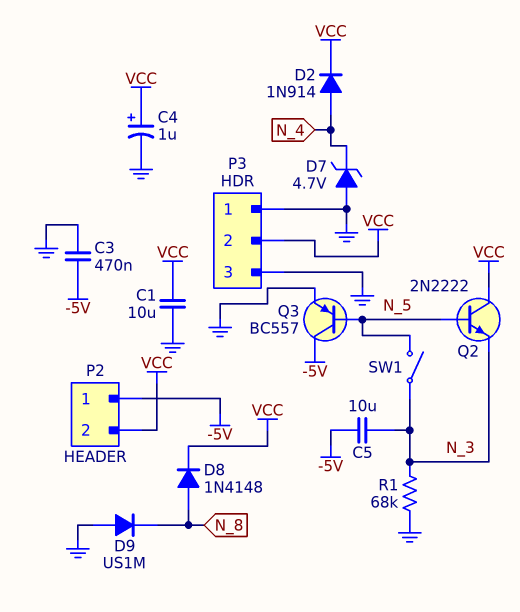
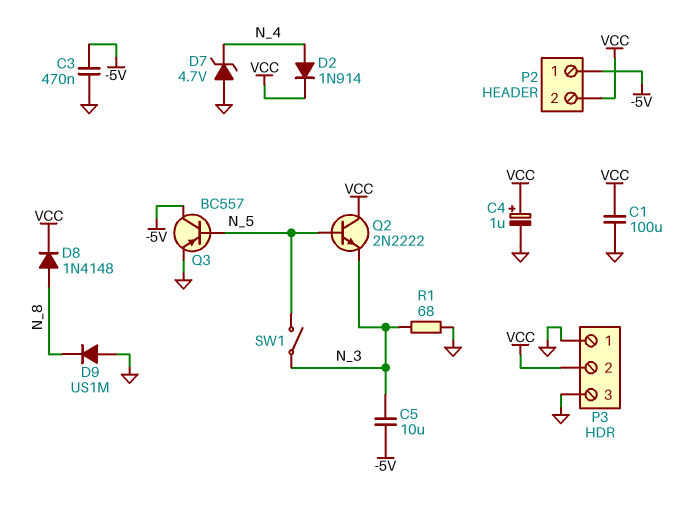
C1: 10uF (GND, VCC) -> 100uF (GND, VCC)
R1: 68k (GND, N_3) -> 68 (GND, N_3)

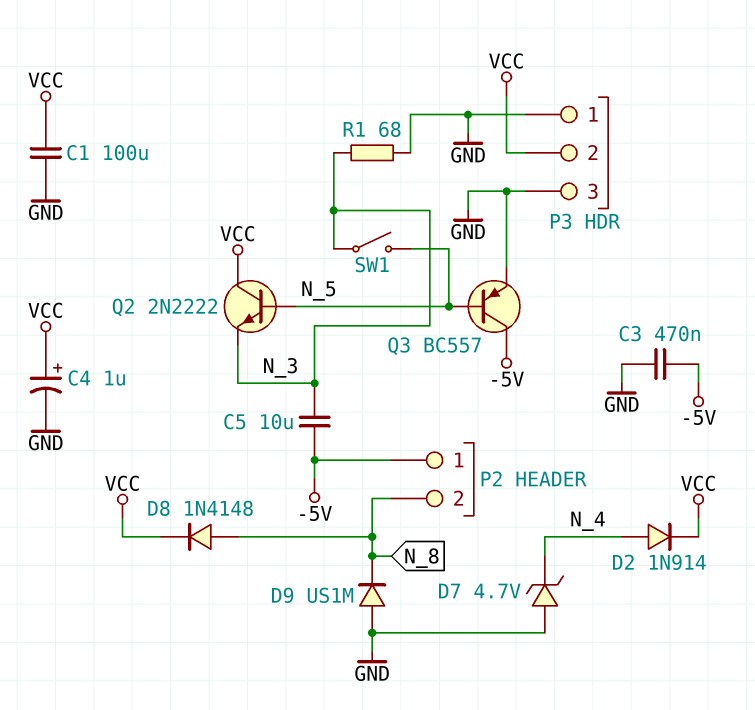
P2 pin 2: VCC -> N_8

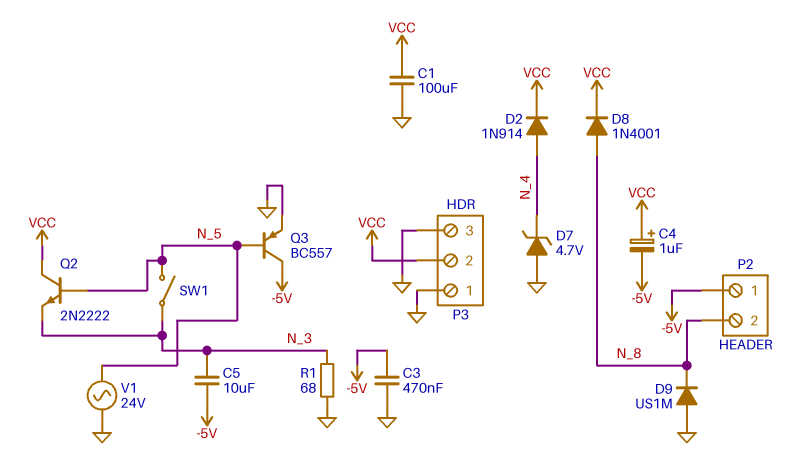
C4: 1uF (plus VCC, minus GND) -> 1uF (plus VCC, minus -5V)
D8: diode 1N4148 (A N_8, K VCC) -> diode 1N4001 (A N_8, K VCC)
V1: none -> AC 24V (GND, N_5)

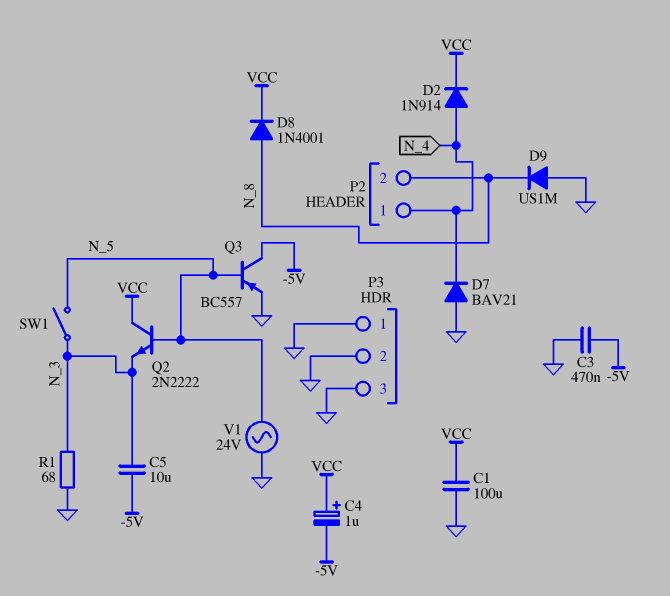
D7: zener 4.7V (A GND, K N_4) -> diode BAV21 (A GND, K N_4)
P2 pin 1: -5V -> N_4
P3 pin 2: VCC -> GND

